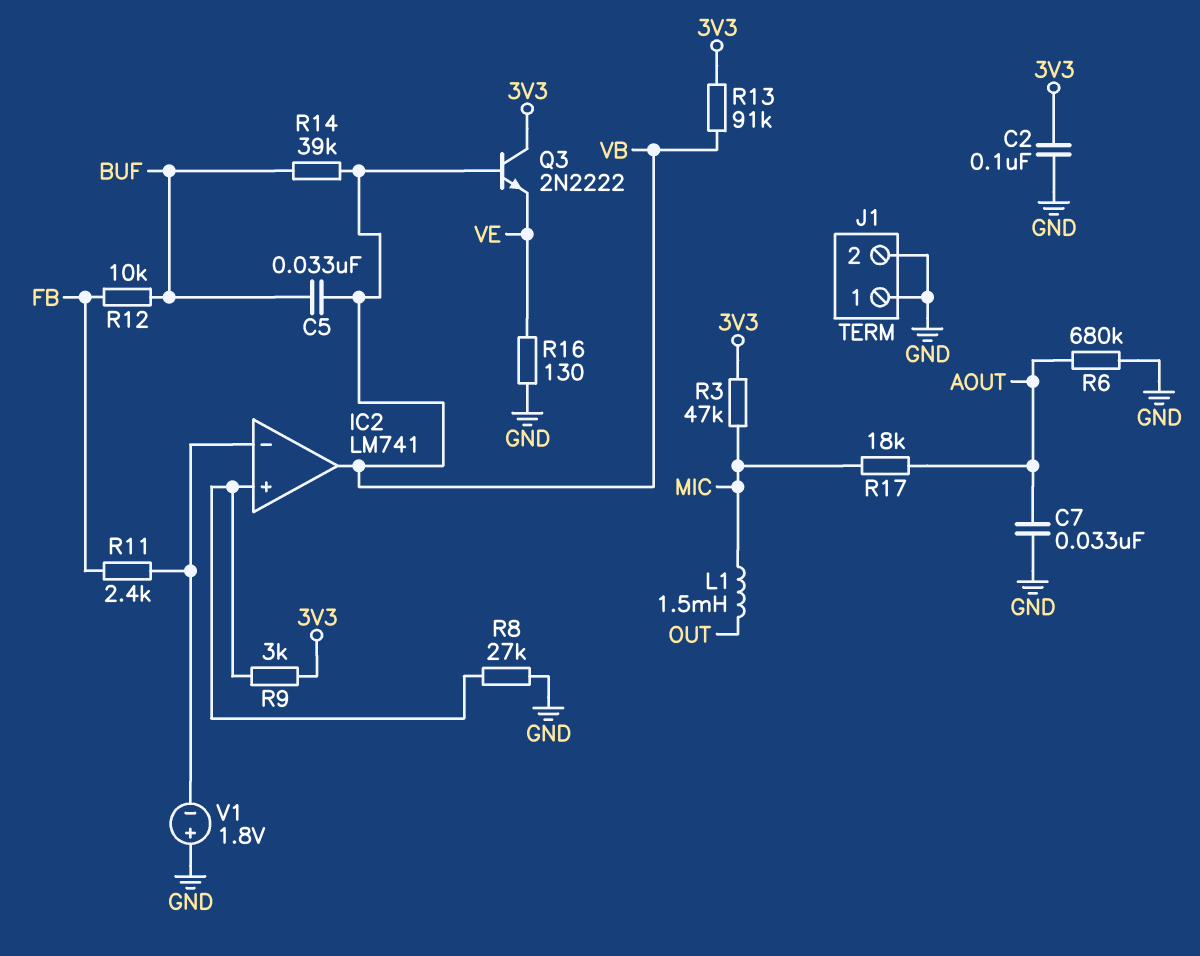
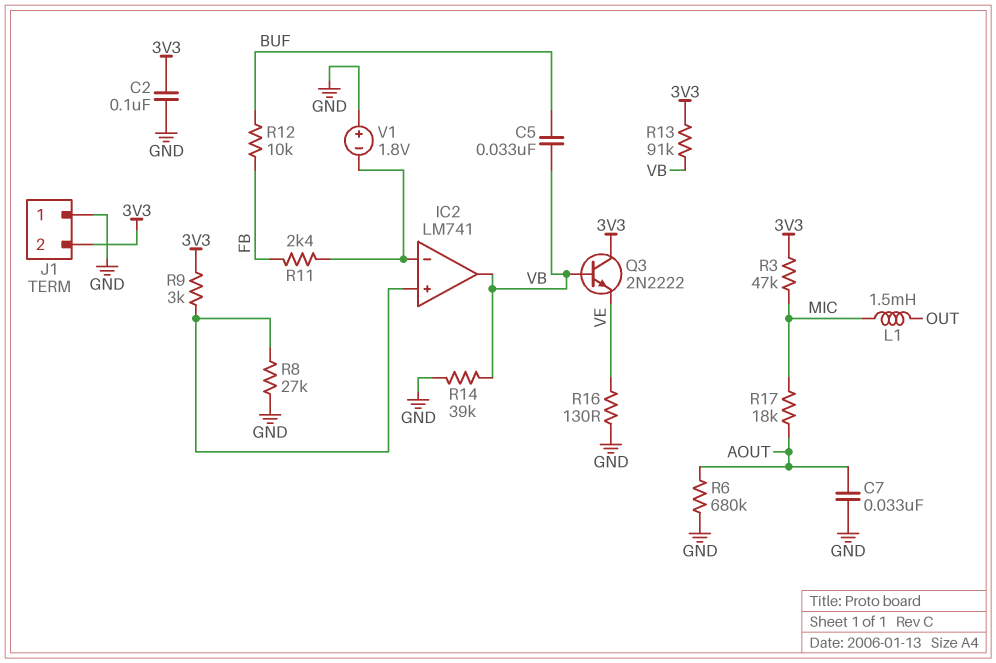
J1 pin 2: GND -> 3V3
R14: 39k (BUF, VB) -> 39k (GND, VB)

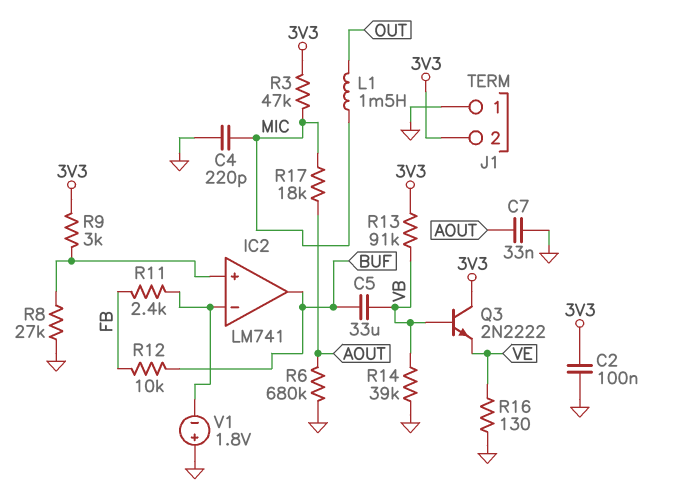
C4: none -> 220pF (GND, MIC)
C5: 33nF (BUF, VB) -> 33uF (BUF, VB)
IC2 pin out: VB -> BUF

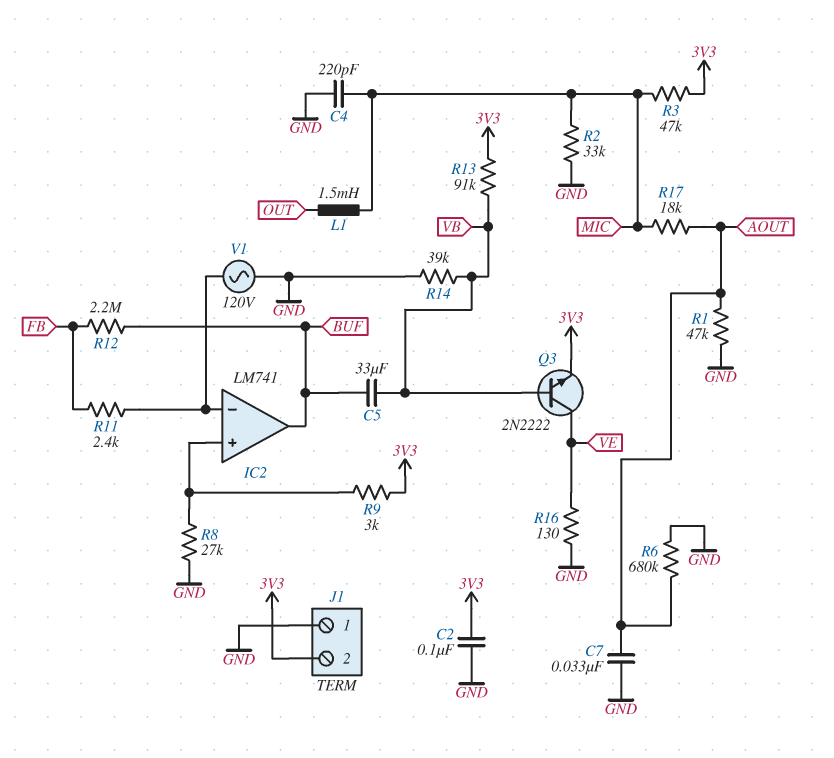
Q3: NPN 2N2222 (B VB, C 3V3, E VE) -> NPN 2N2222 (B VB, C VE, E 3V3)
R1: none -> 47k (AOUT, GND)
R2: none -> 33k (GND, MIC)
R12: 10k (BUF, FB) -> 2.2M (BUF, FB)
V1: 1.8V (plus GND, minus IC2/in-) -> AC 120V (GND, IC2/in-)

